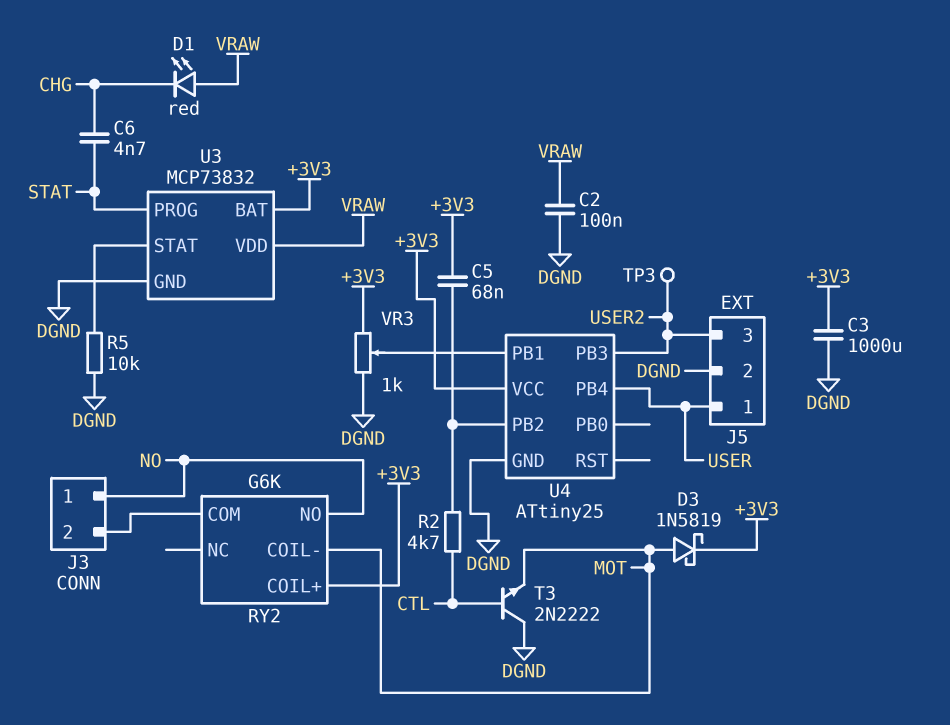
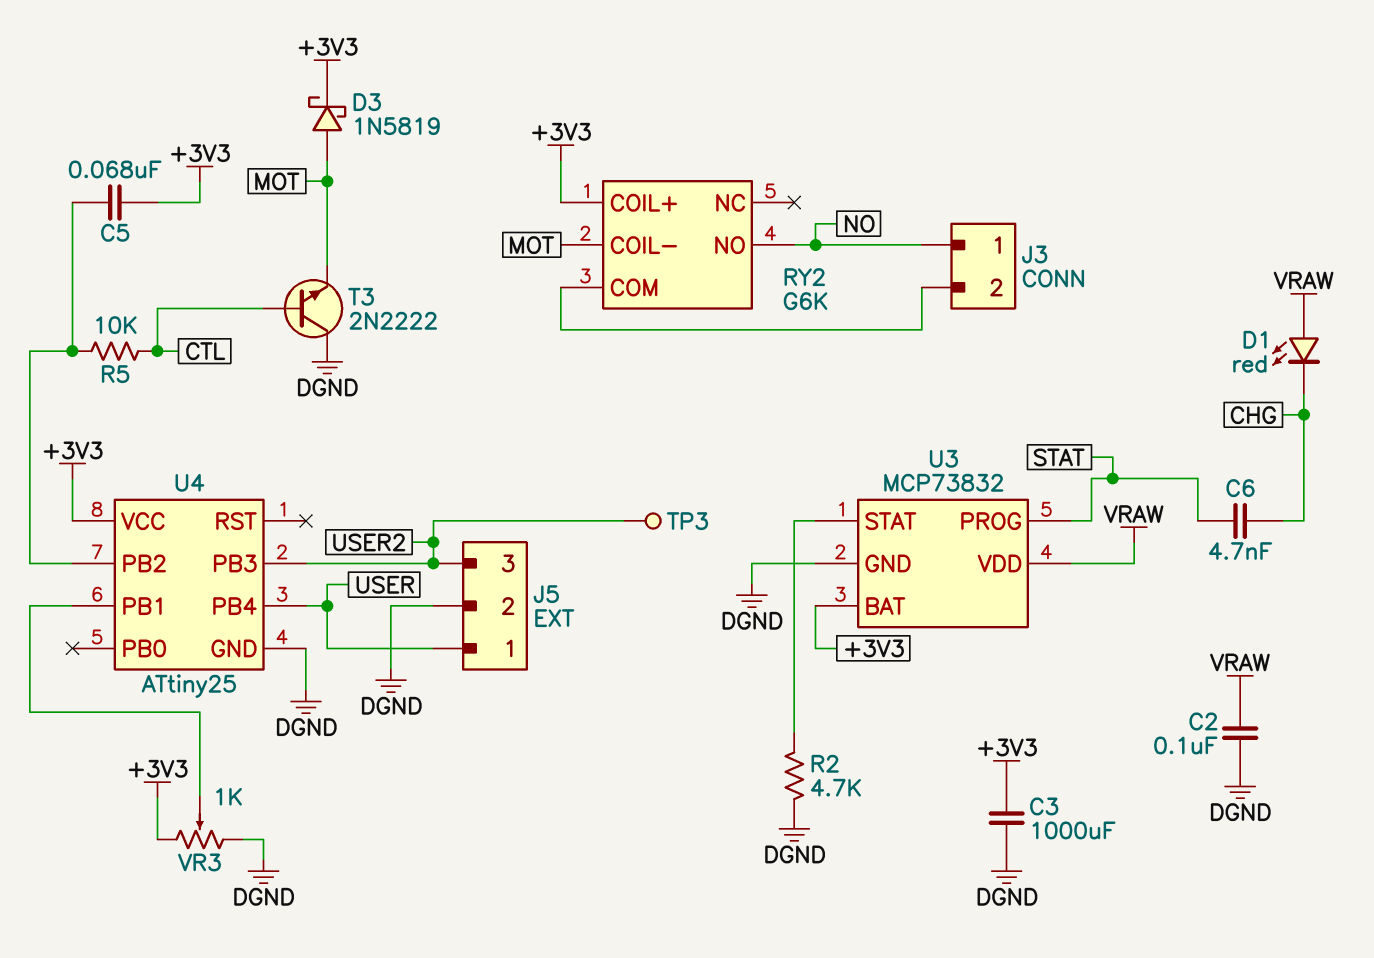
R2: 4.7k (CTL, U4/PB2) -> 4.7k (DGND, U3/STAT)
R5: 10k (DGND, U3/STAT) -> 10k (CTL, U4/PB2)

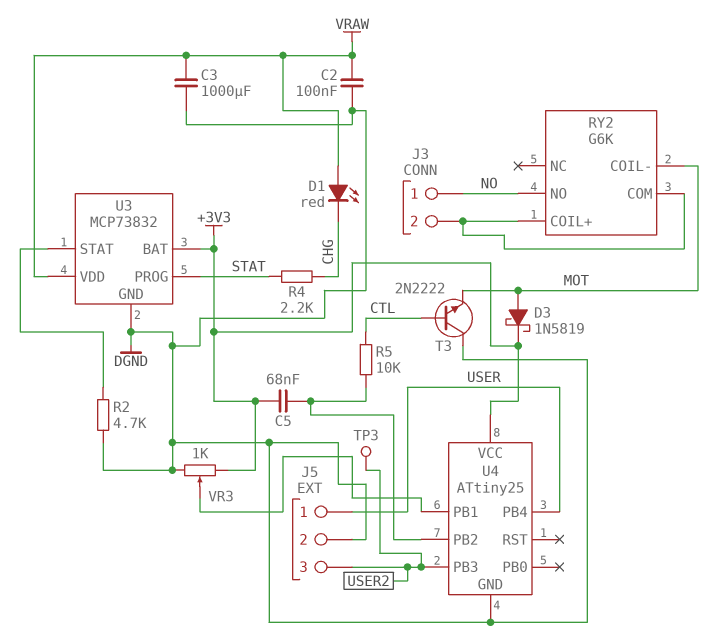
C3: 1000uF (+3V3, DGND) -> 1000uF (DGND, VRAW)
C6: 4.7nF (CHG, STAT) -> none
R4: none -> 2.2k (CHG, STAT)
RY2 pin COIL+: +3V3 -> J3/2

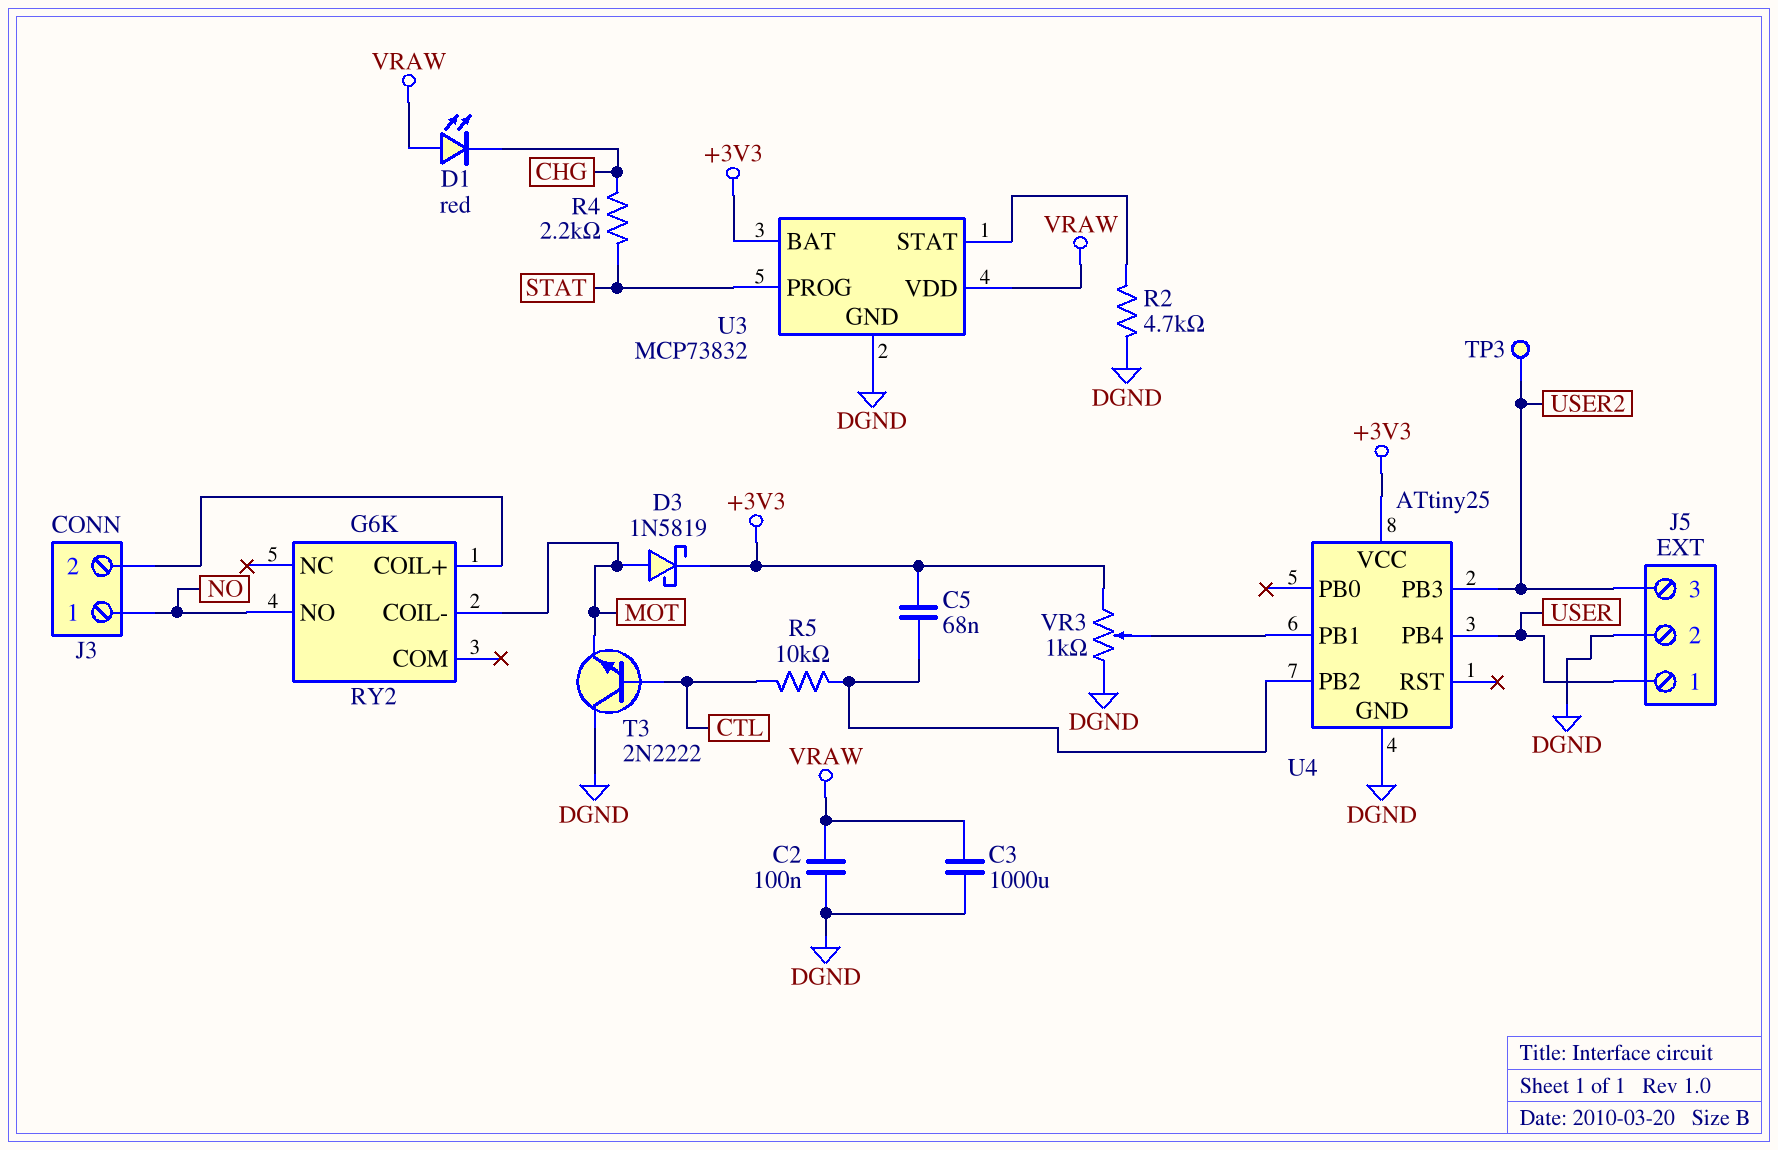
RY2 pin COM: J3/2 -> none

